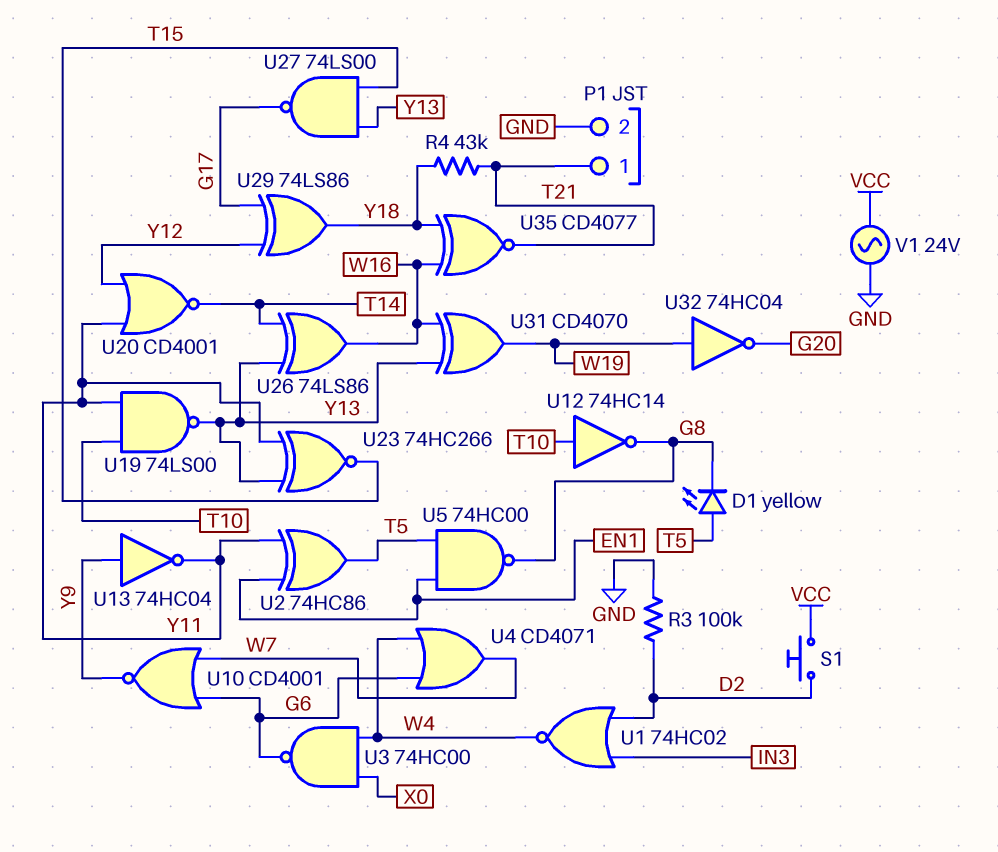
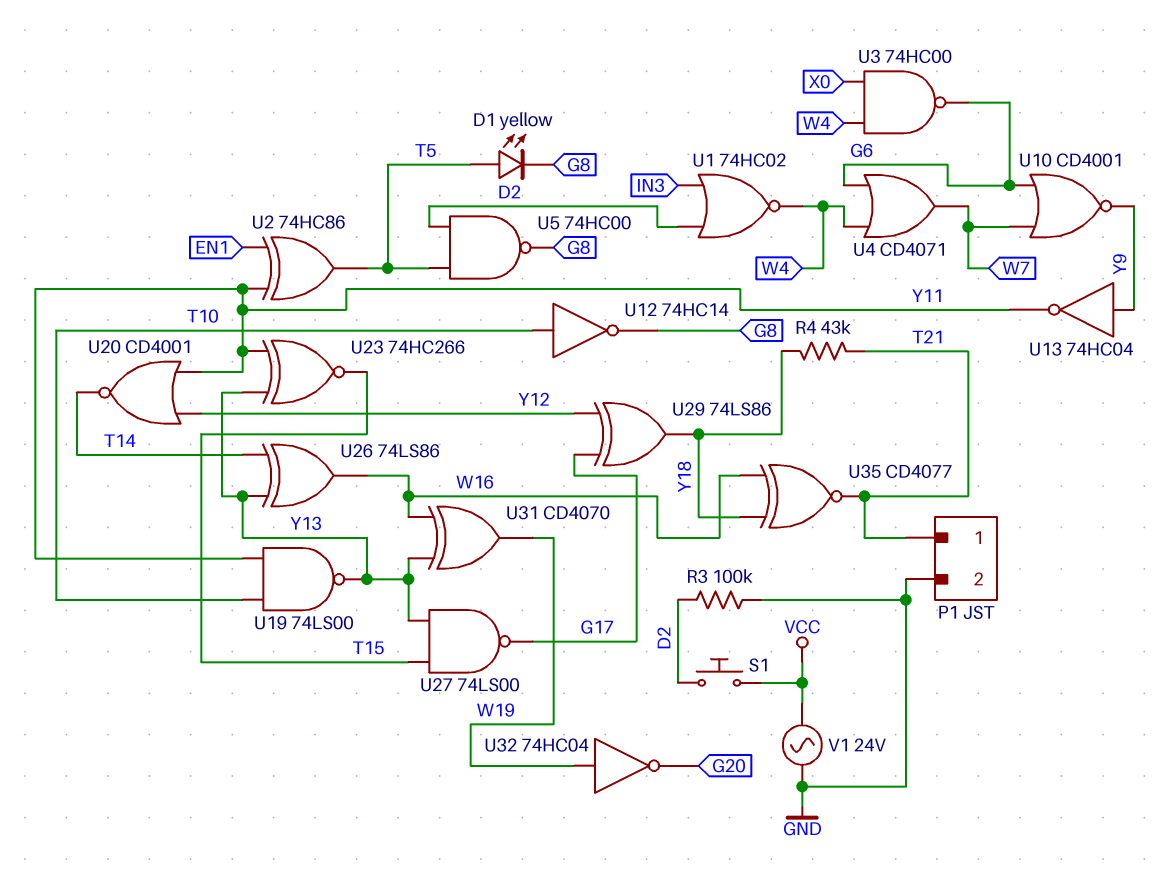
U5: NAND 74HC00 (in EN1, in T5, out G8) -> NAND 74HC00 (in D2, in T5, out G8)

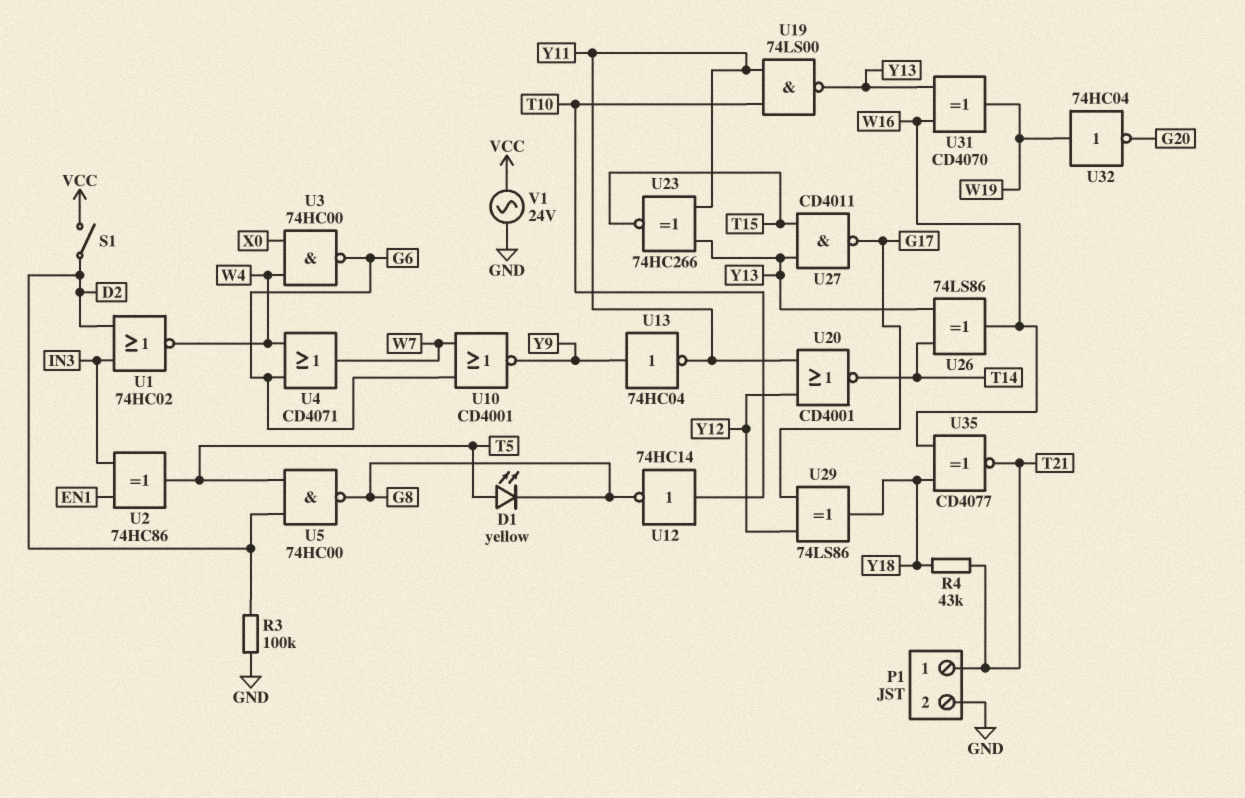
S1: button (D2, VCC) -> switch (D2, VCC)
U2: XOR 74HC86 (in EN1, in Y11, out T5) -> XOR 74HC86 (in EN1, in IN3, out T5)
U27: NAND 74LS00 (in T15, in Y13, out G17) -> NAND CD4011 (in T15, in Y13, out G17)

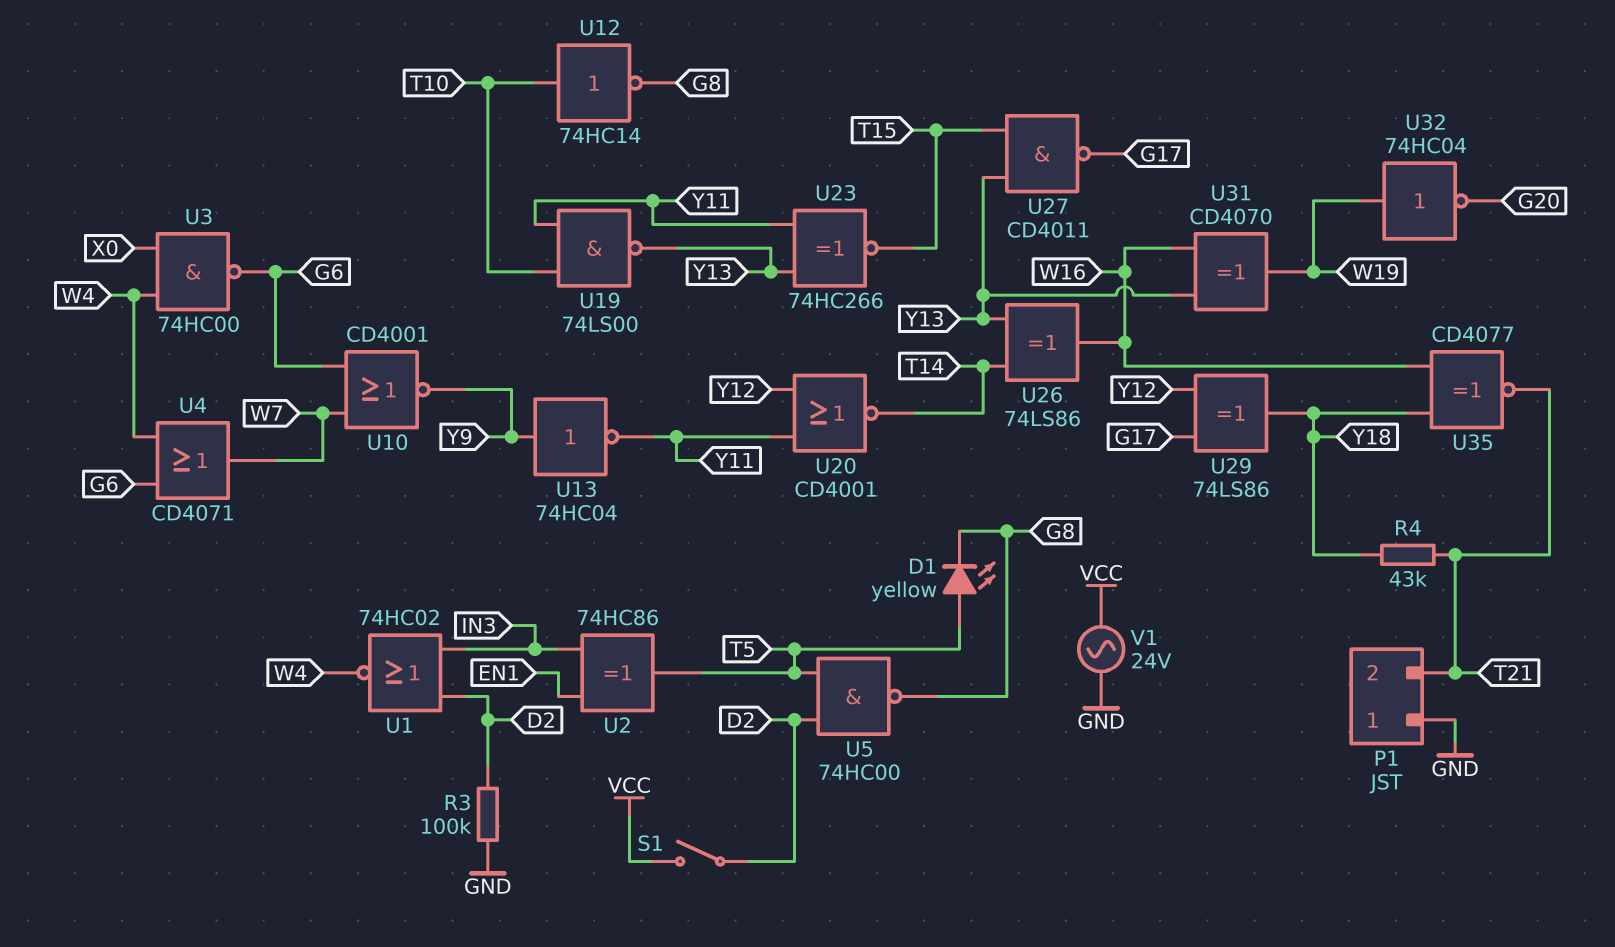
P1 pin 1: T21 -> GND
P1 pin 2: GND -> T21

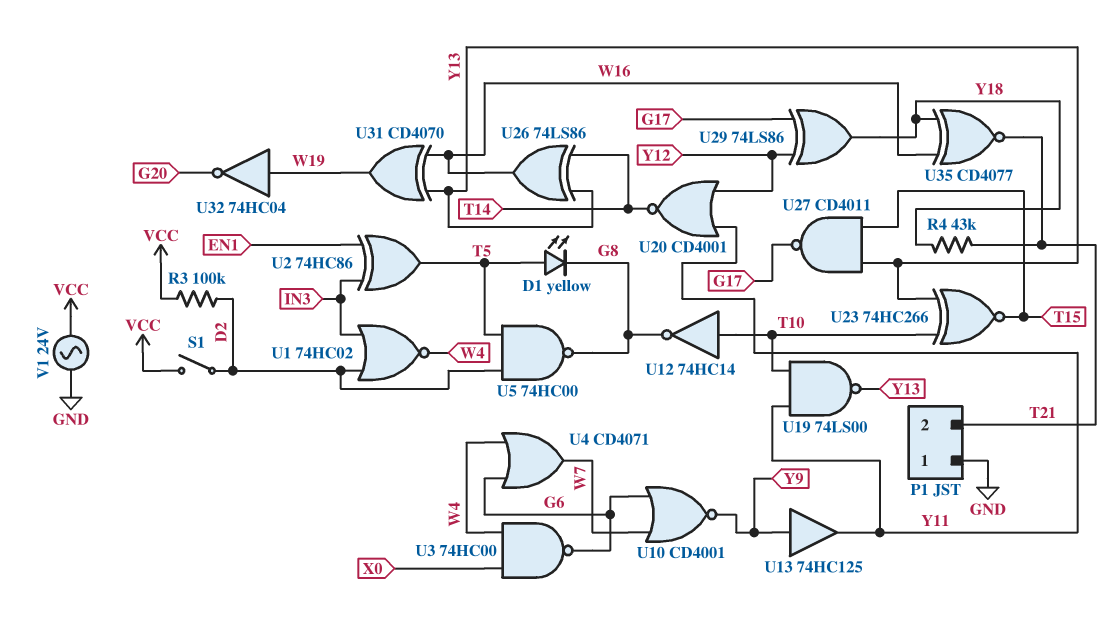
R3: 100k (D2, GND) -> 100k (D2, VCC)
U13: NOT 74HC04 (in Y9, out Y11) -> buffer 74HC125 (in Y9, out Y11)
U23: XNOR 74HC266 (in Y11, in Y13, out T15) -> XNOR 74HC266 (in T10, in Y13, out T15)

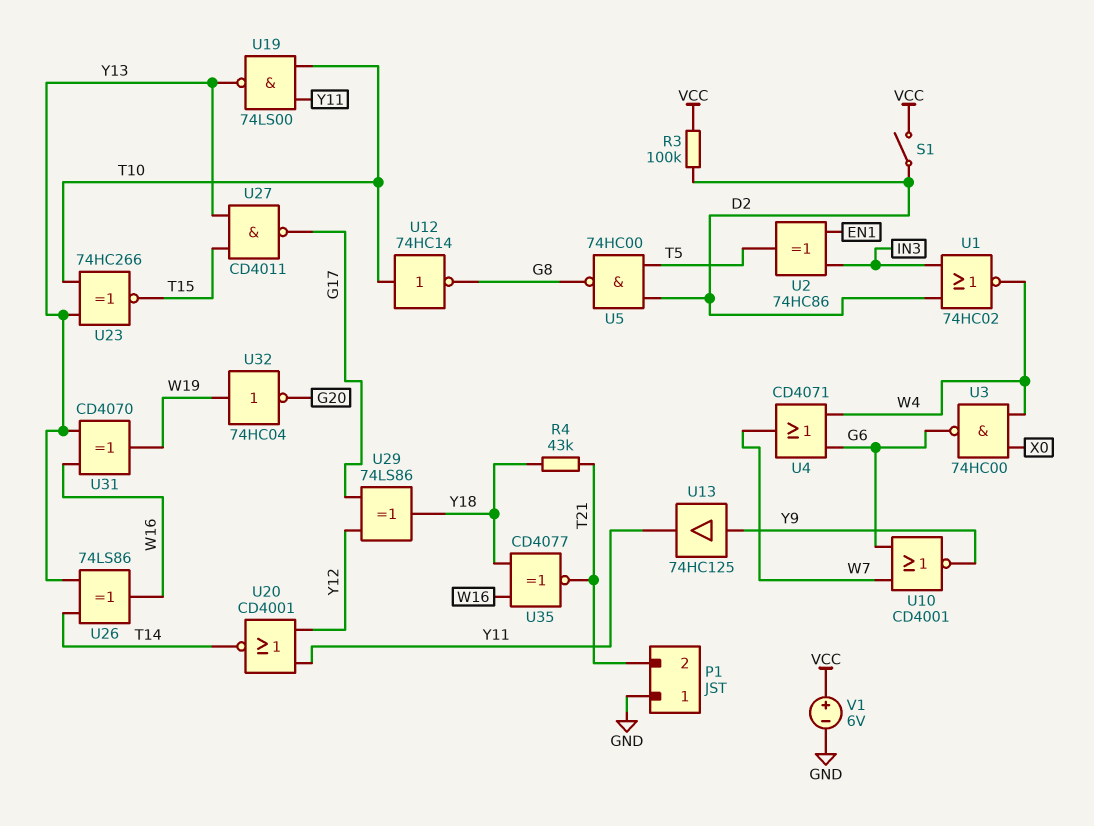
D1: LED yellow (A T5, K G8) -> none
V1: AC 24V (GND, VCC) -> 6V (plus VCC, minus GND)

